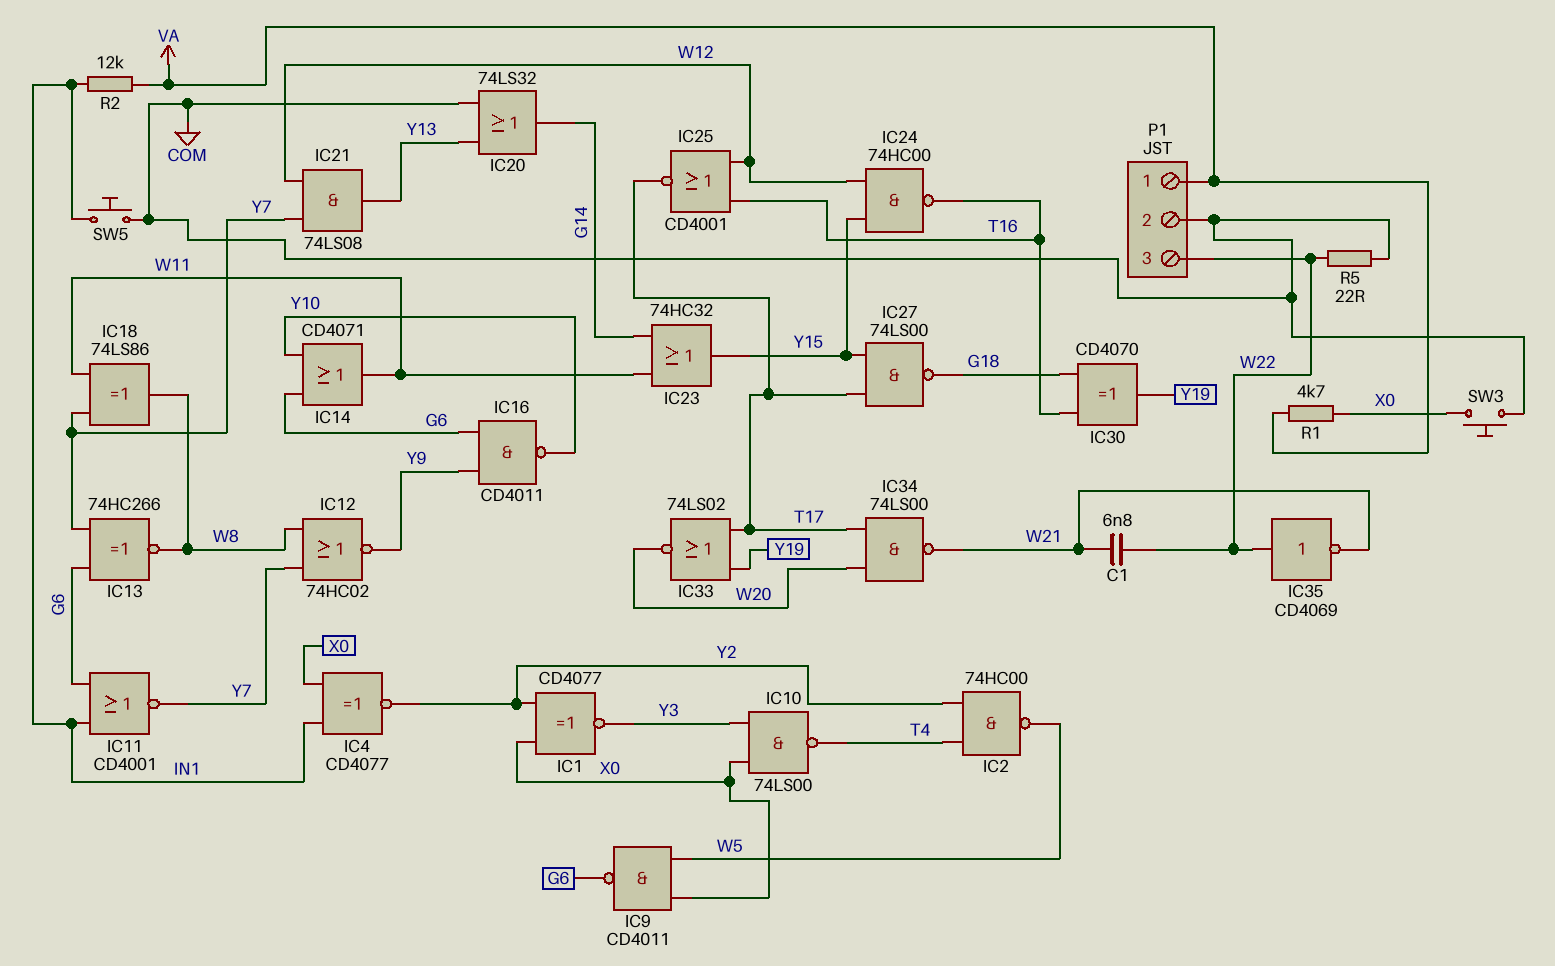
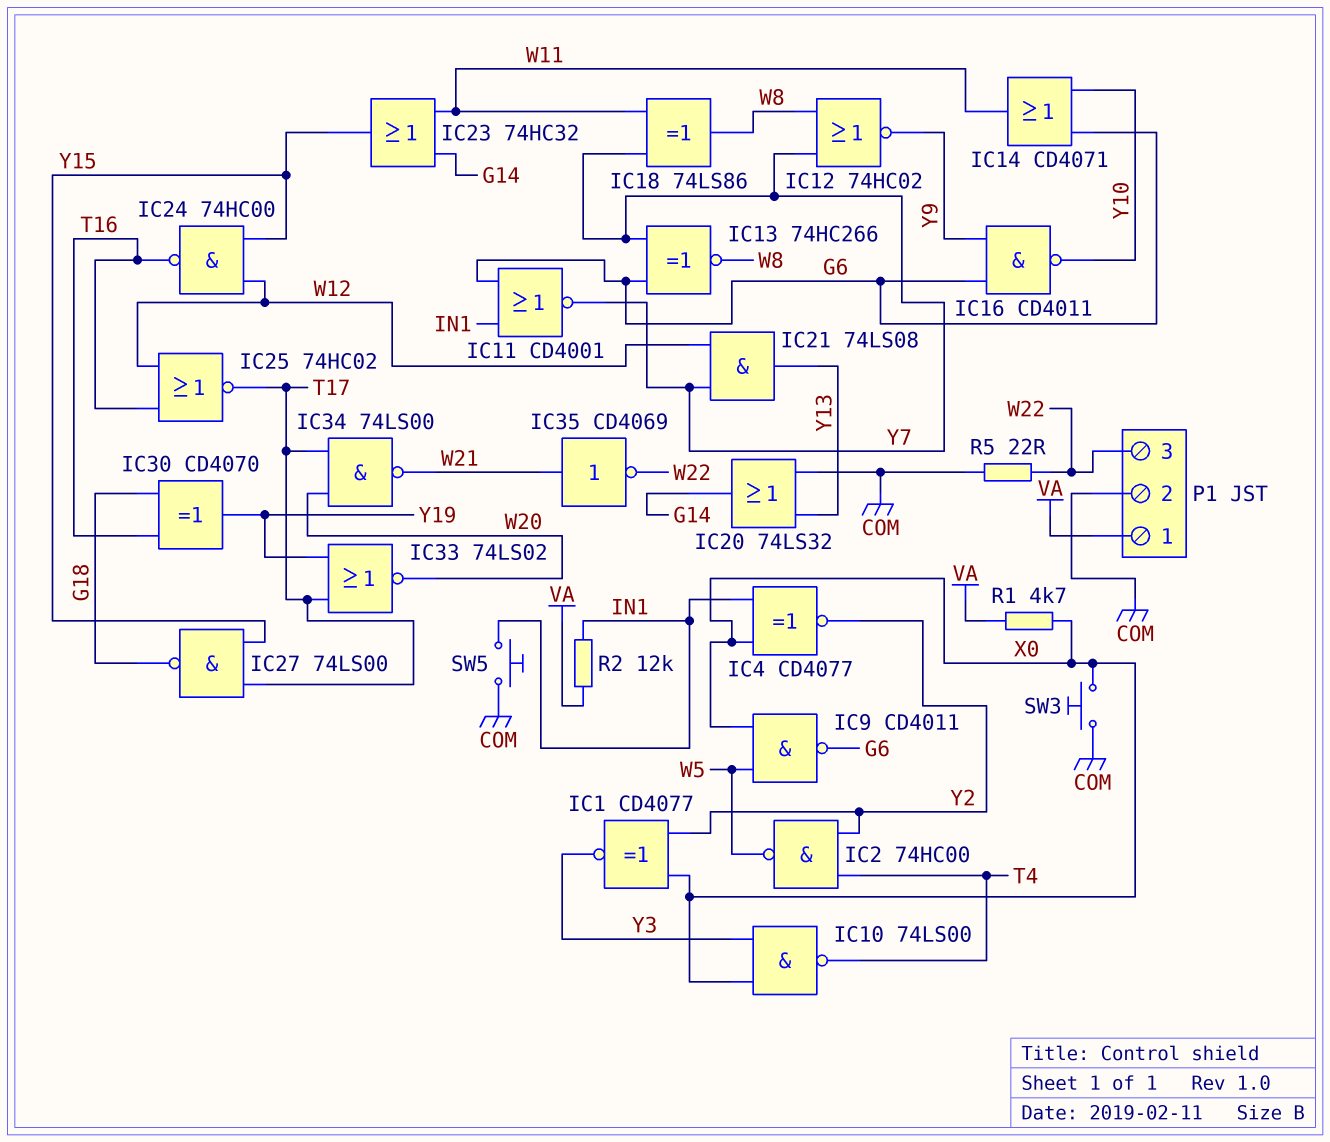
C1: 6.8nF (W21, W22) -> none
IC25: NOR CD4001 (in T16, in W12, out T17) -> NOR 74HC02 (in T16, in W12, out T17)
IC35: NOT CD4069 (in W22, out W21) -> NOT CD4069 (in W21, out W22)

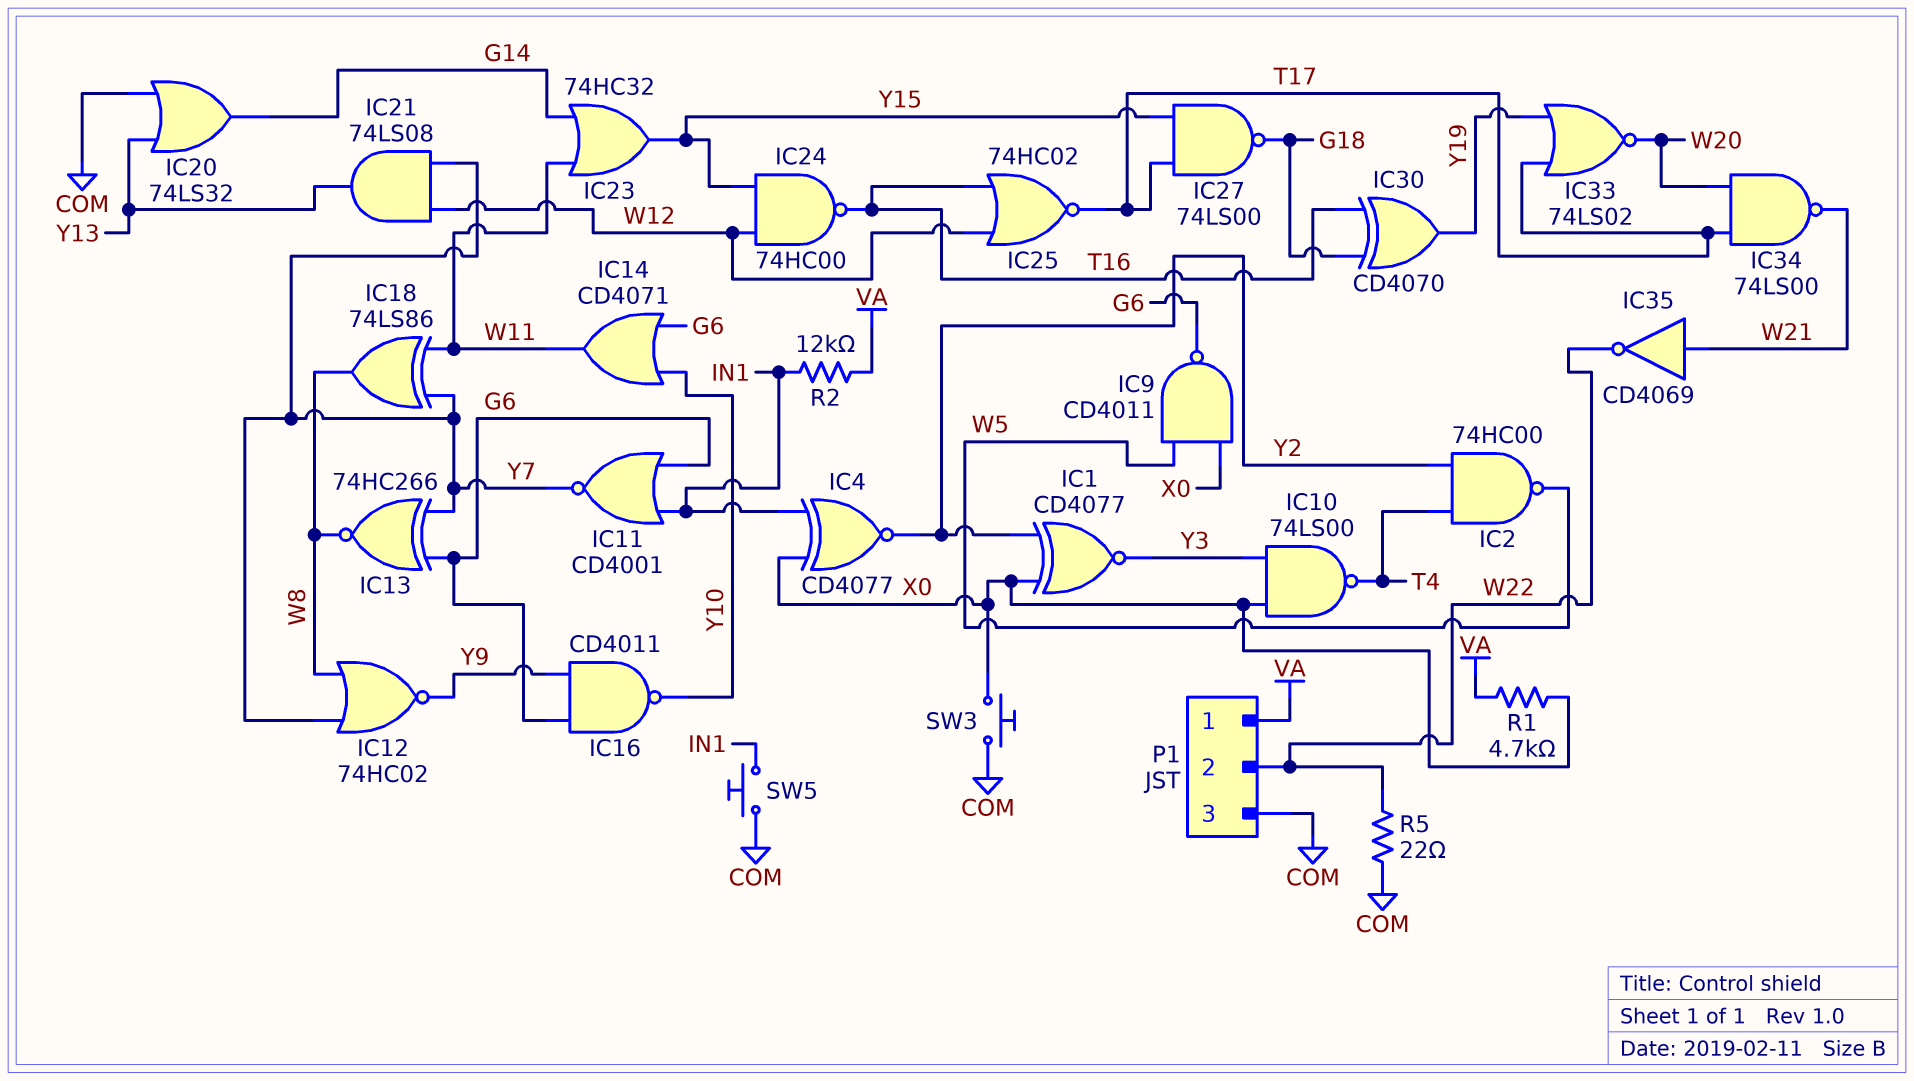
P1 pin 2: COM -> W22
P1 pin 3: W22 -> COM

